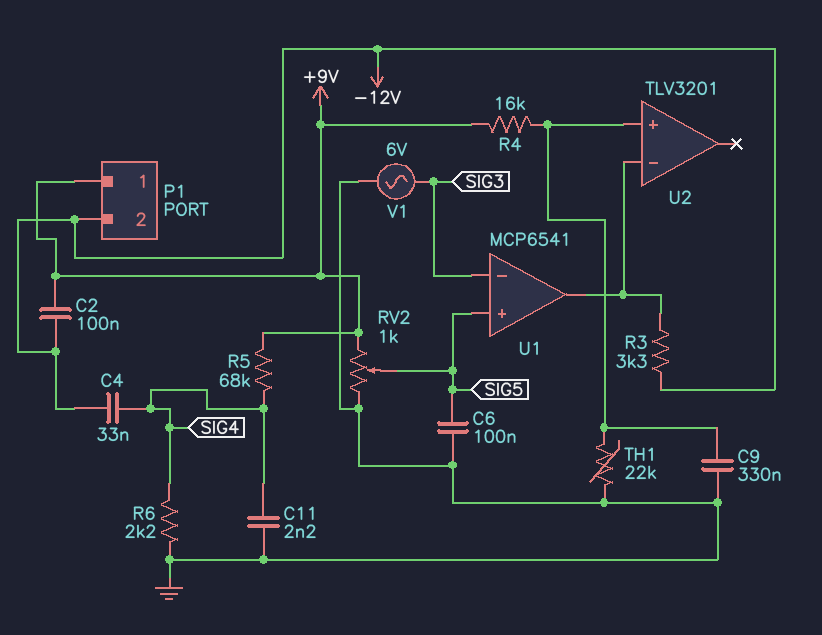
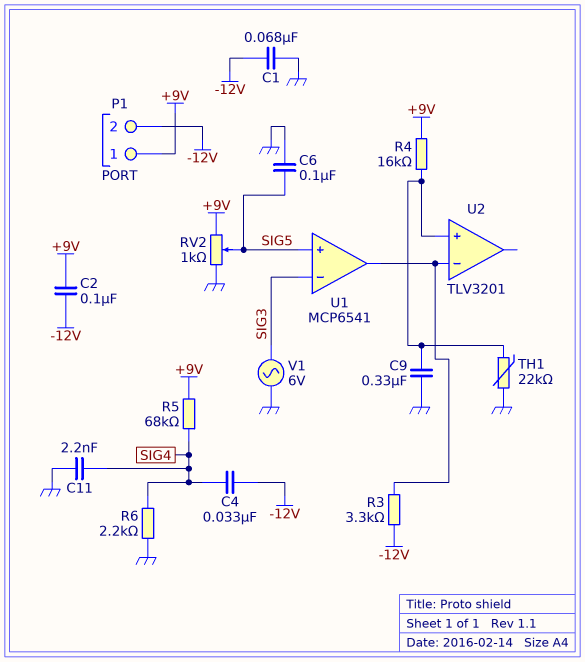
C1: none -> 68nF (-12V, GND)

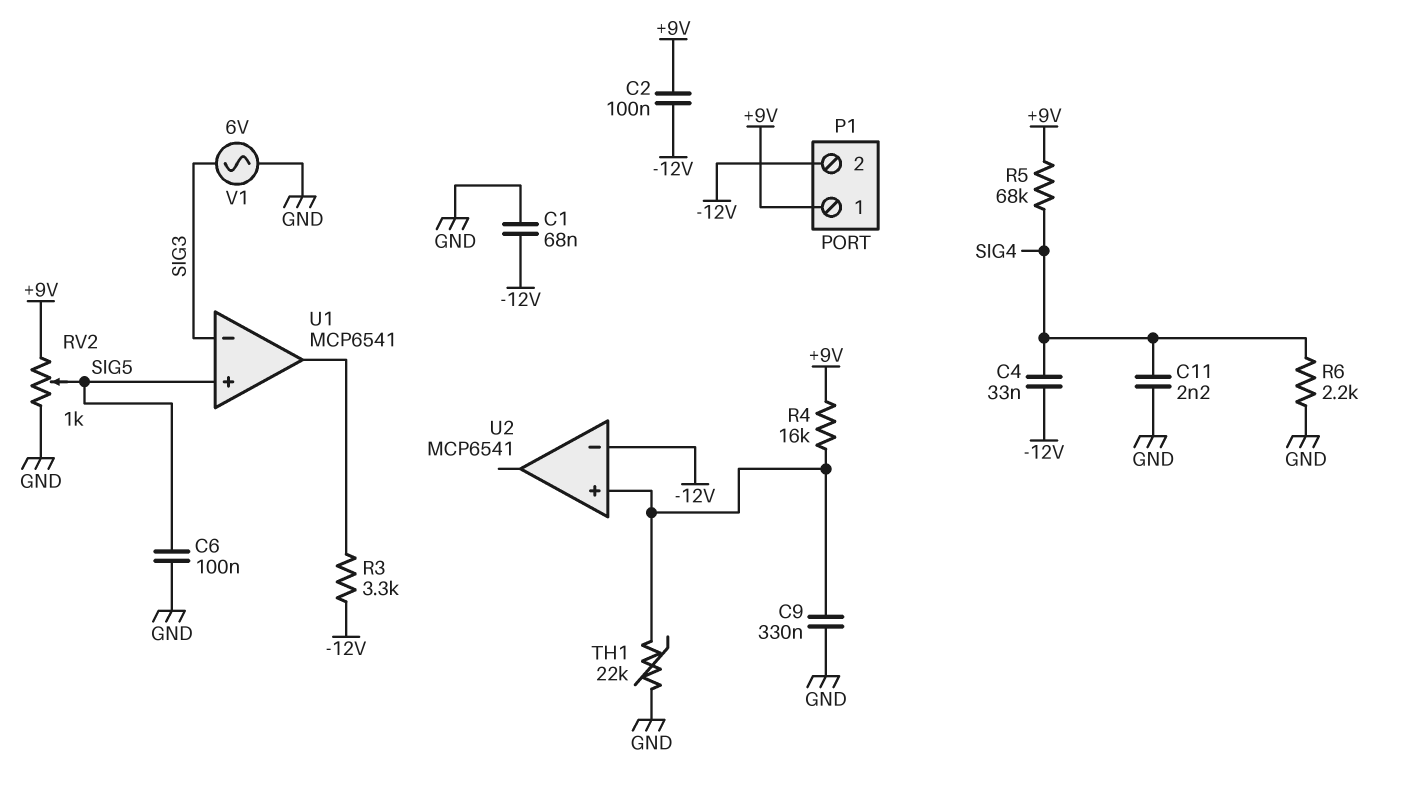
U2: TLV3201 -> MCP6541
U2 pin in-: U1/out -> -12V

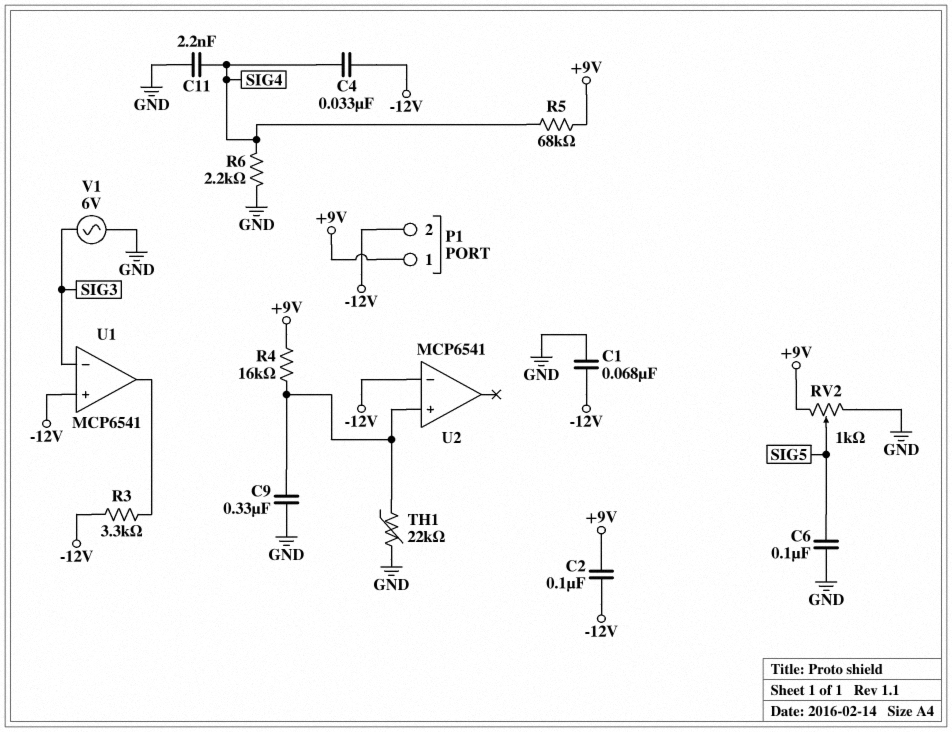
U1 pin in+: SIG5 -> -12V

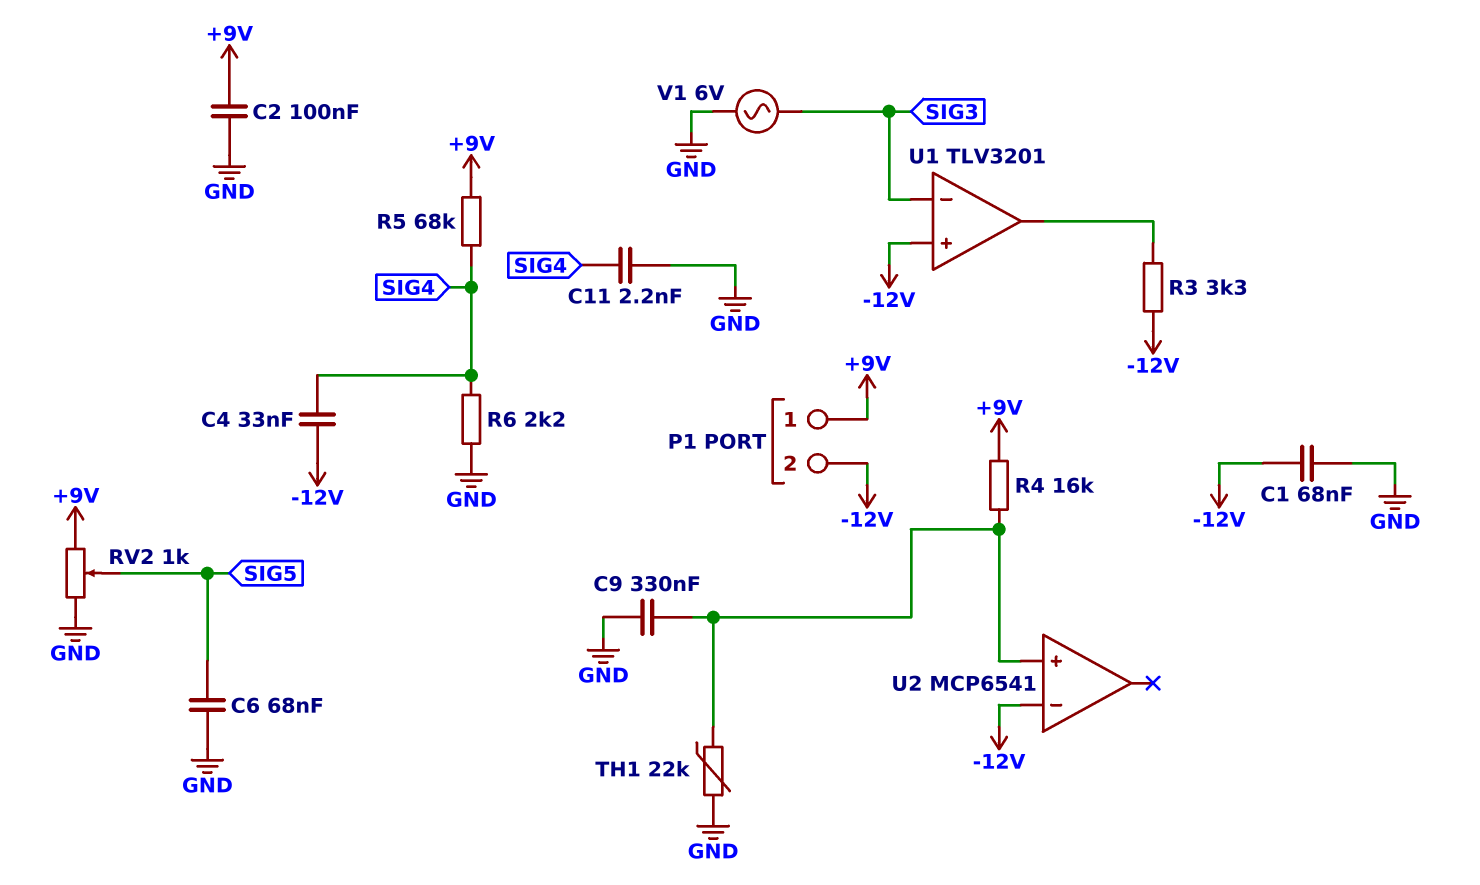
C2: 100nF (+9V, -12V) -> 100nF (+9V, GND)
C6: 100nF (GND, SIG5) -> 68nF (GND, SIG5)
U1: MCP6541 -> TLV3201

